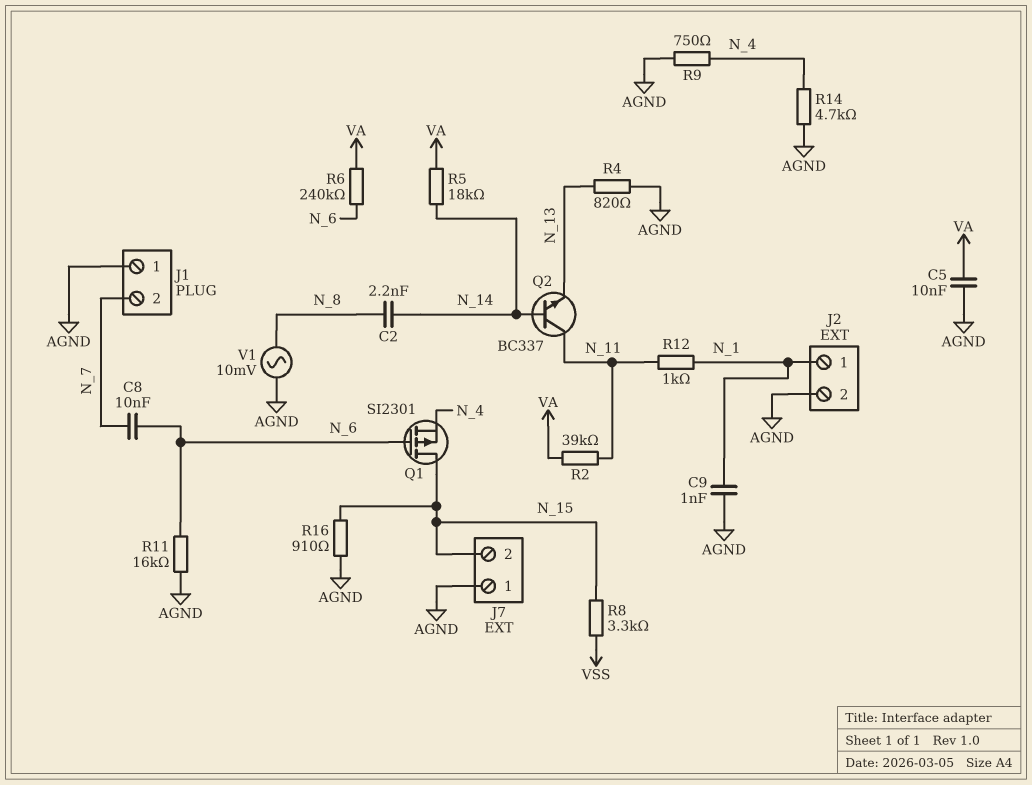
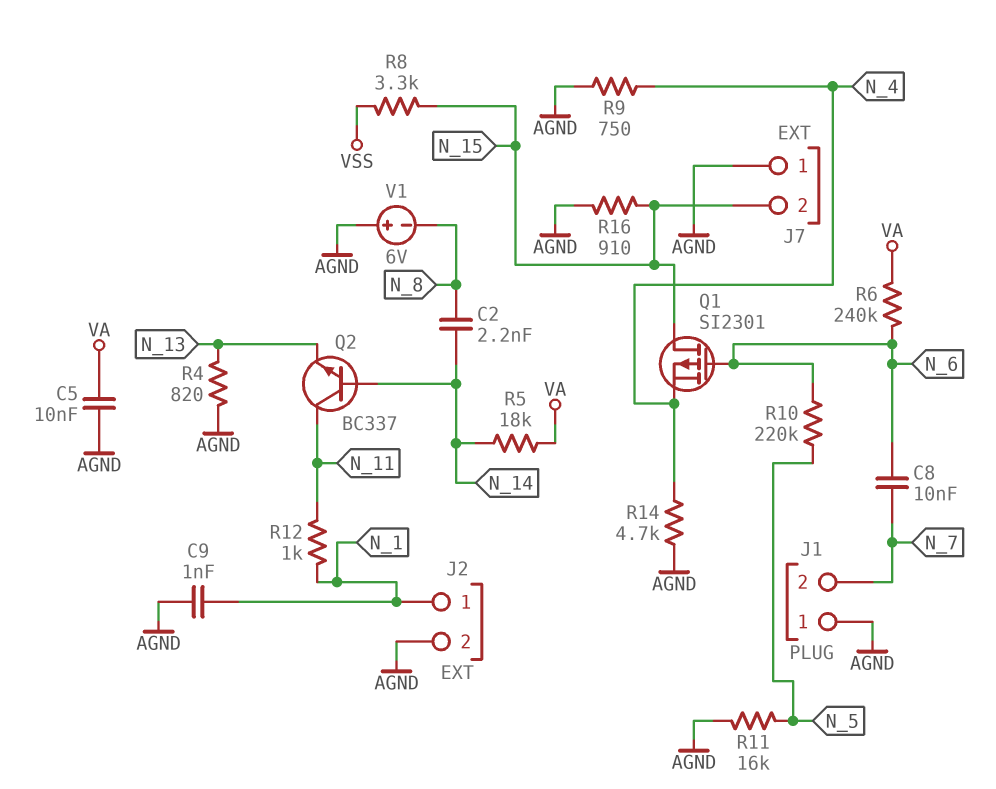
R2: 39k (N_11, VA) -> none
R10: none -> 220k (N_5, N_6)
R11: 16k (AGND, N_6) -> 16k (AGND, N_5)
V1: AC 10mV (AGND, N_8) -> 6V (plus AGND, minus N_8)

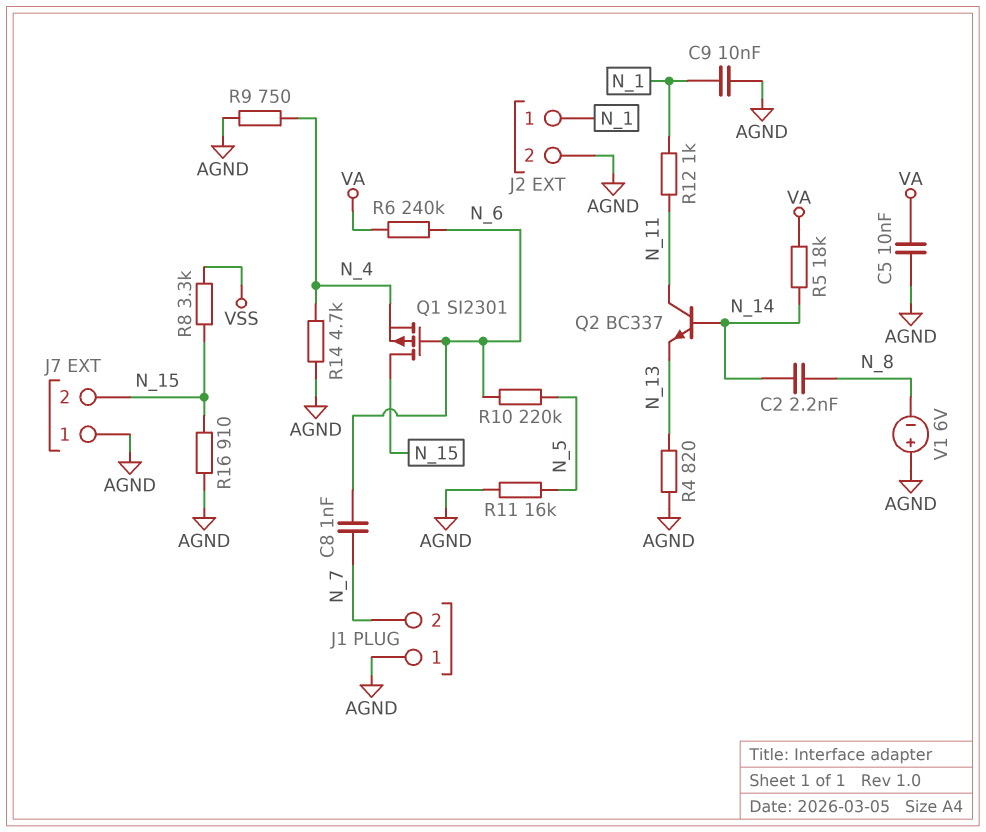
C8: 10nF (N_6, N_7) -> 1nF (N_6, N_7)
C9: 1nF (AGND, N_1) -> 10nF (AGND, N_1)

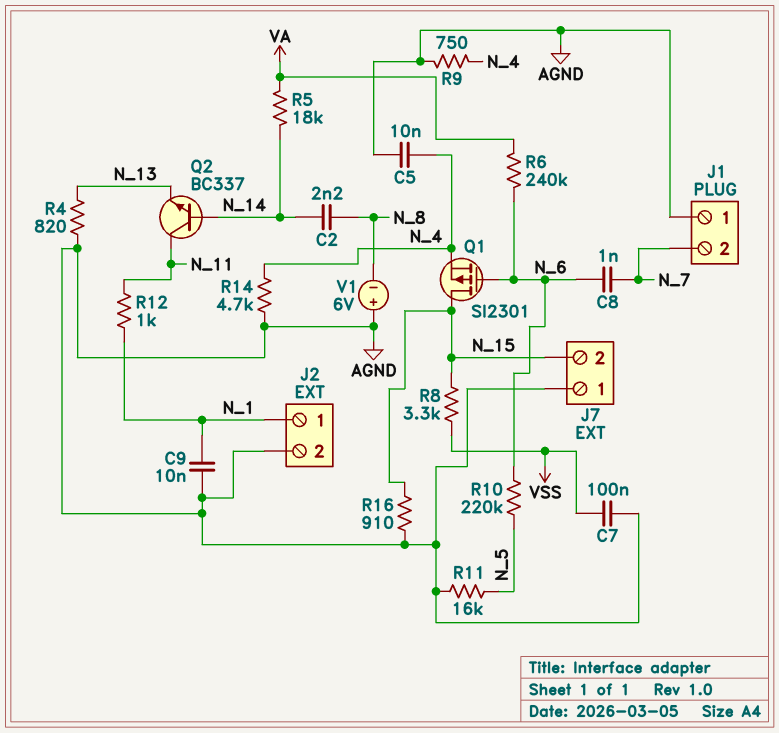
C5: 10nF (AGND, VA) -> 10nF (AGND, N_4)
C7: none -> 100nF (AGND, VSS)

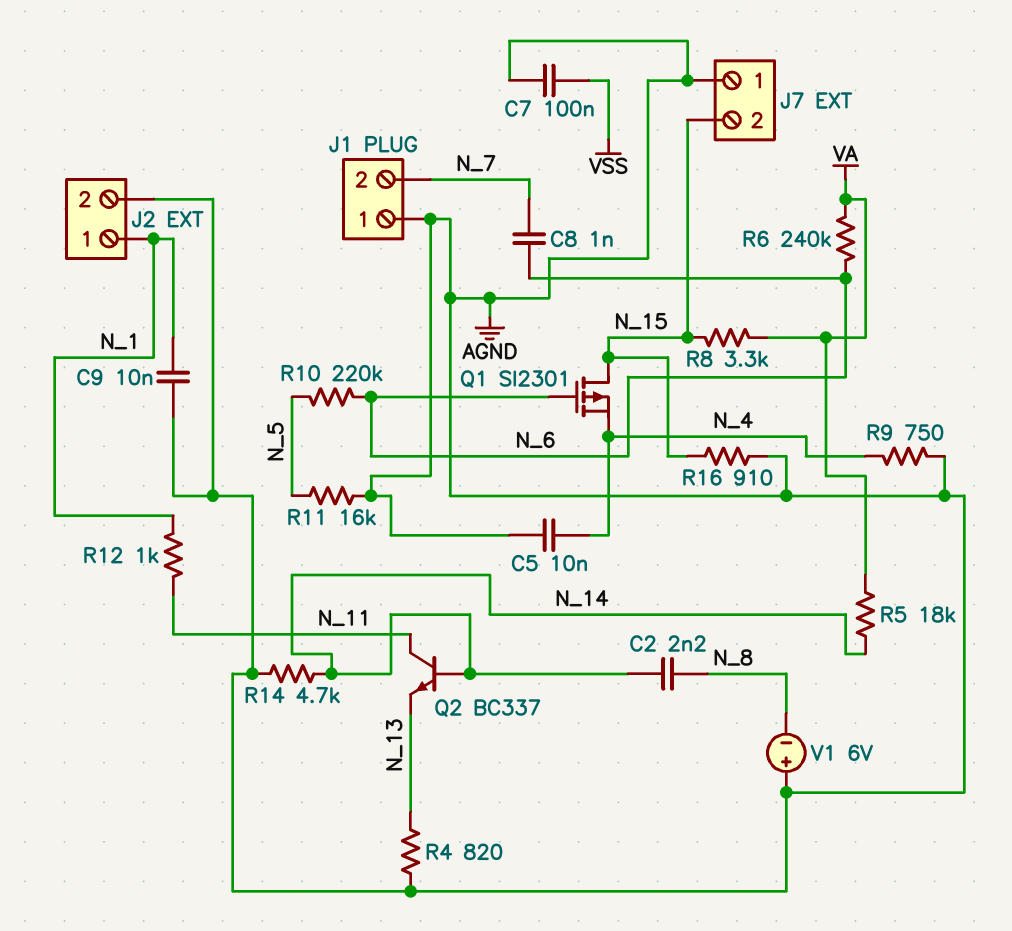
R8: 3.3k (N_15, VSS) -> 3.3k (N_15, VA)
R14: 4.7k (AGND, N_4) -> 4.7k (AGND, N_14)

